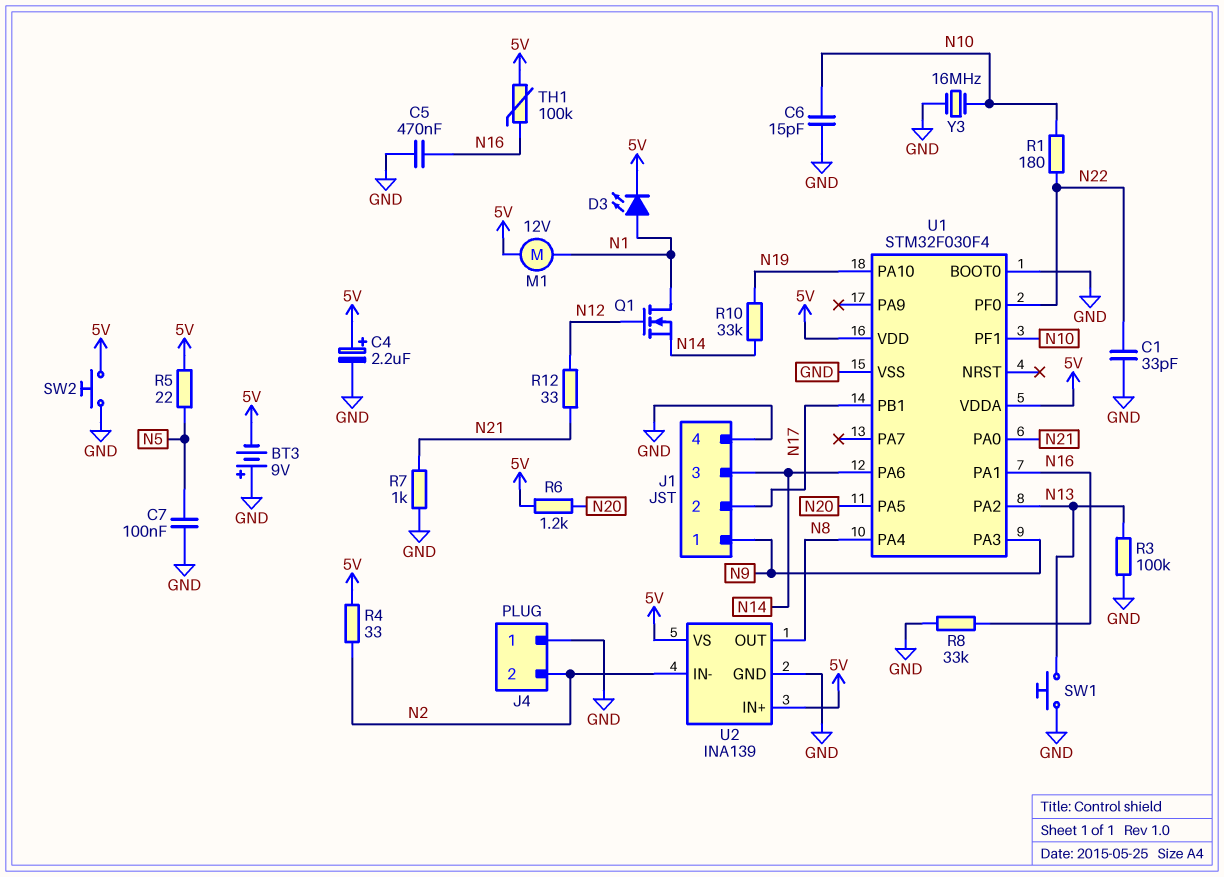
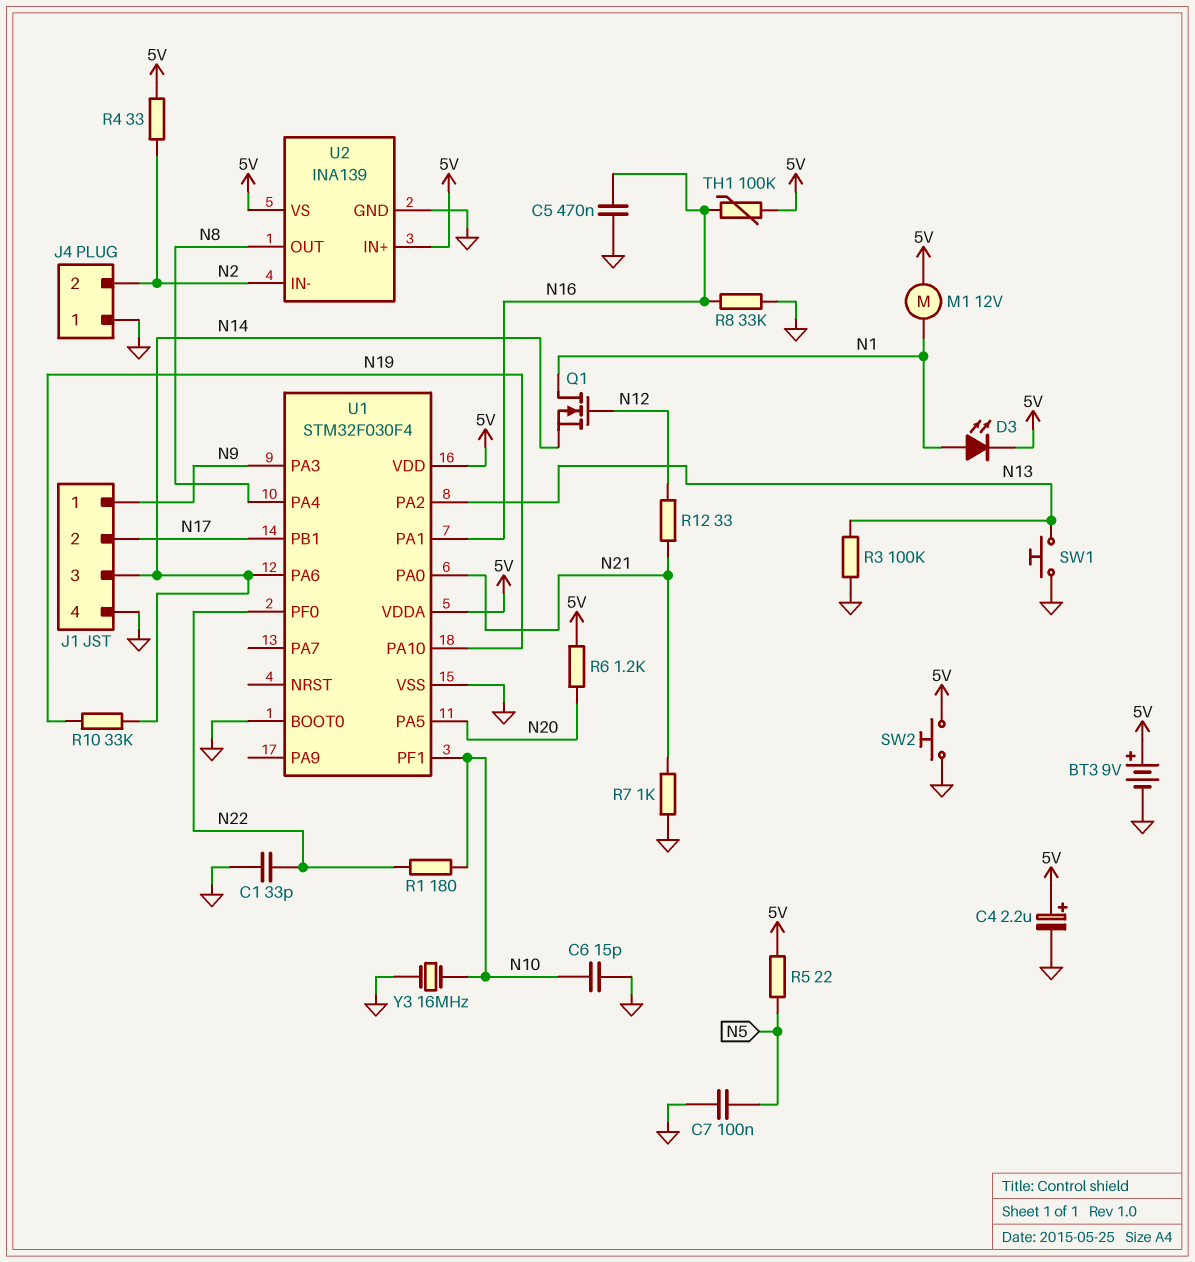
BT3: 9V (plus GND, minus 5V) -> 9V (plus 5V, minus GND)

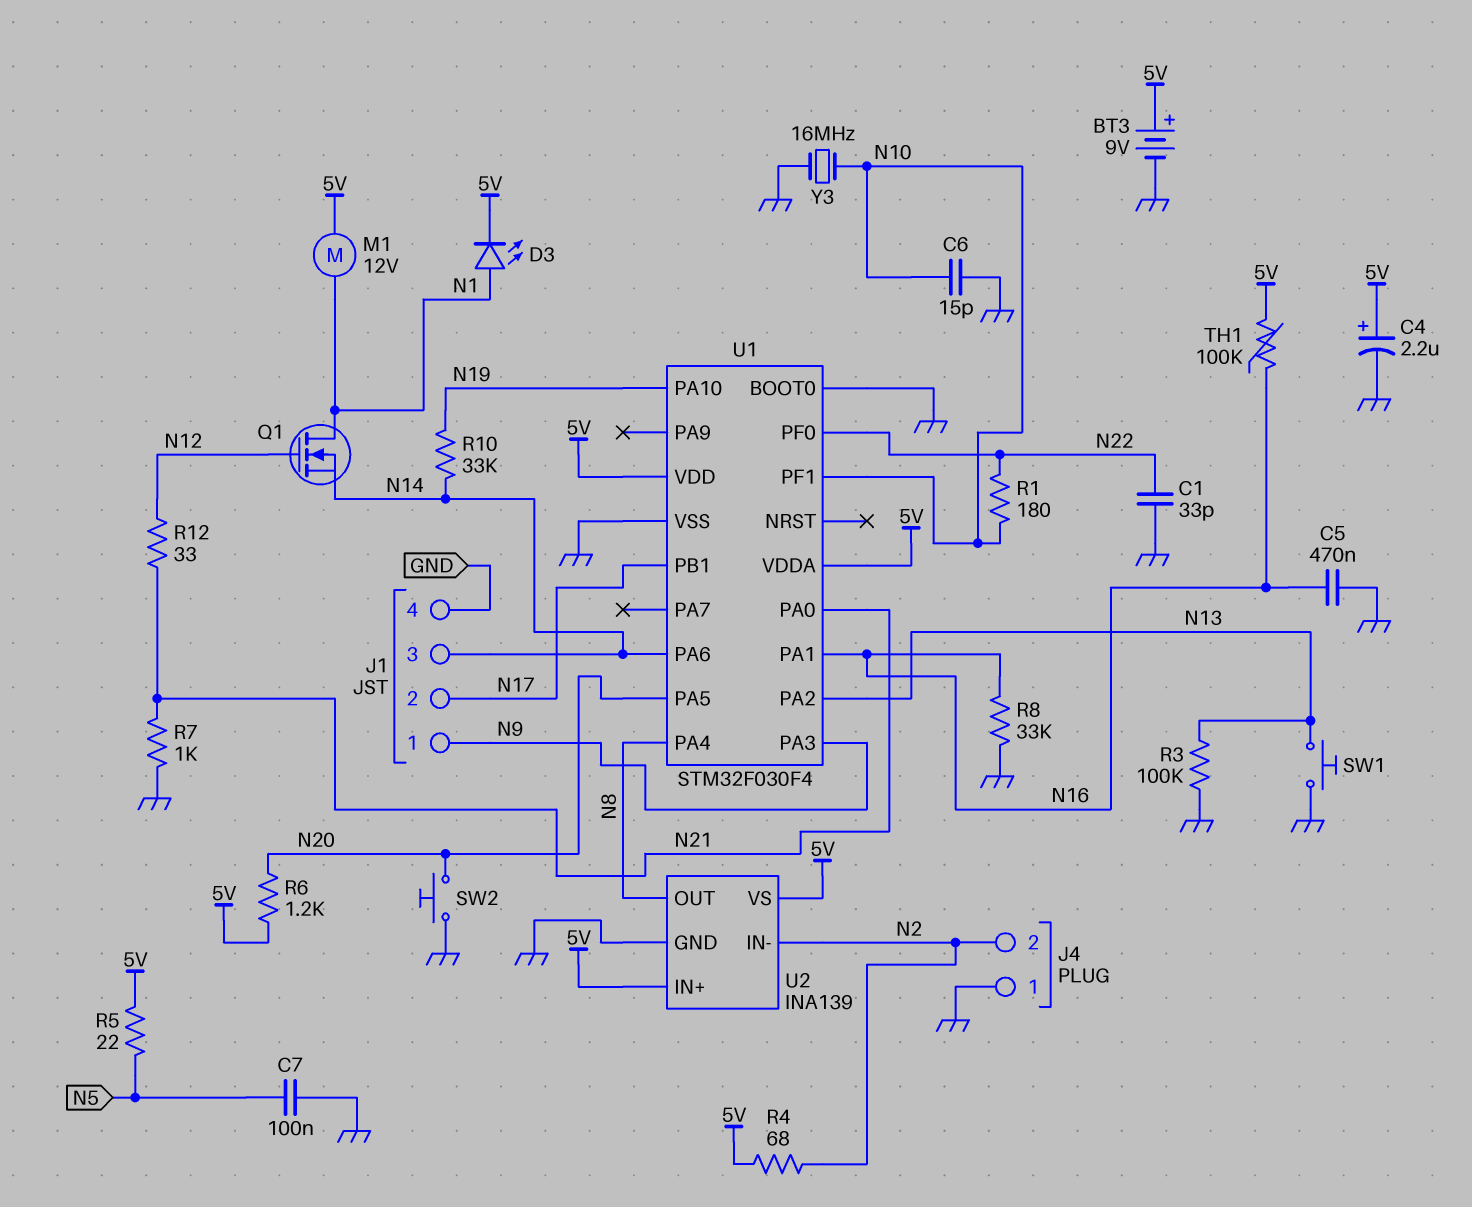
R4: 33 (5V, N2) -> 68 (5V, N2)
SW2: button (5V, GND) -> button (GND, N20)

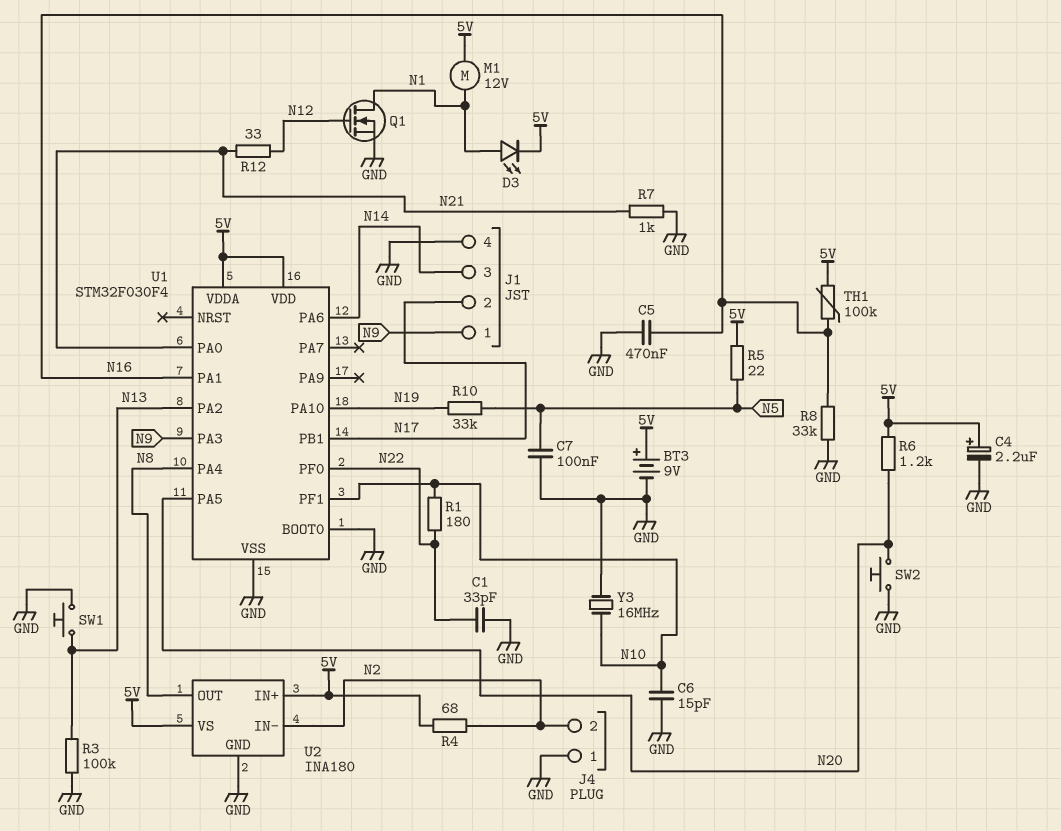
Q1: NMOS (G N12, D N1, S N14) -> NMOS (G N12, D N1, S GND)
R10: 33k (N14, N19) -> 33k (N5, N19)
U2: INA139 -> INA180

